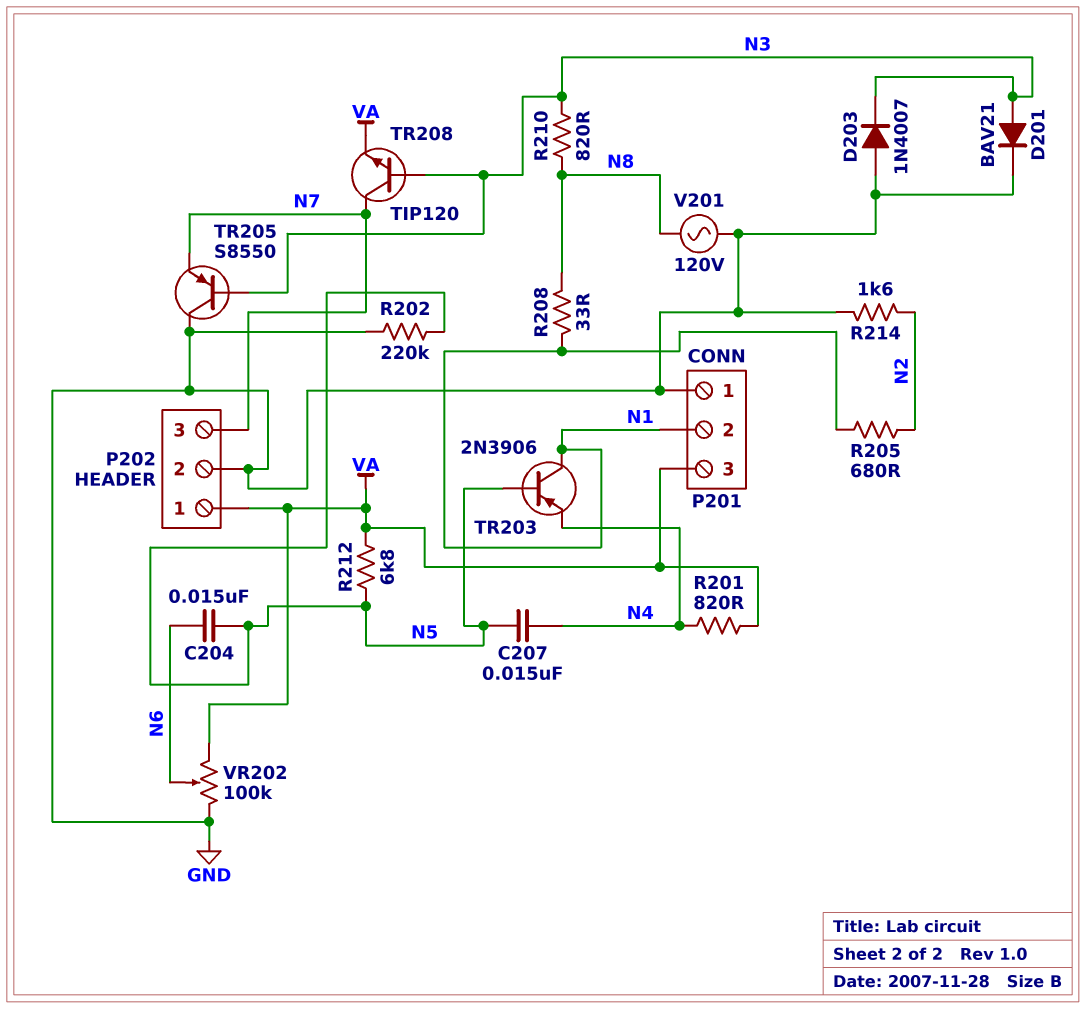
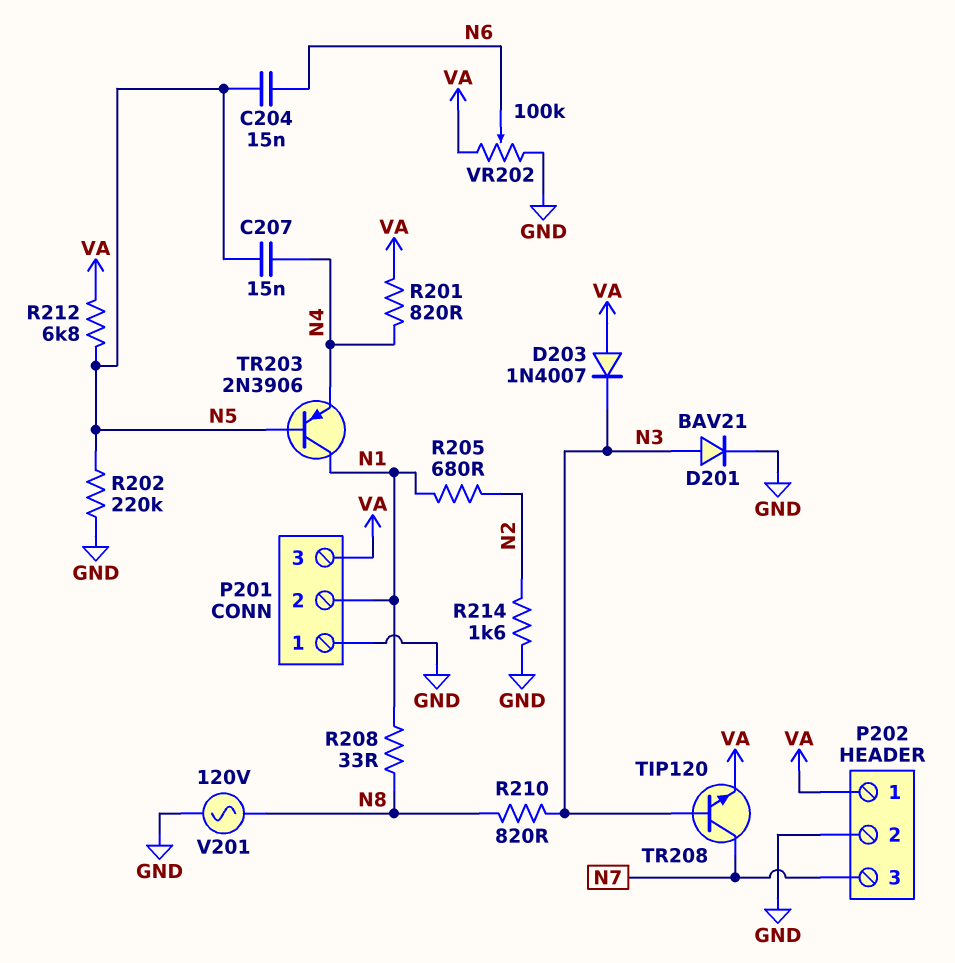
D203: diode 1N4007 (A GND, K N3) -> diode 1N4007 (A VA, K N3)
TR205: PNP S8550 (B N3, C GND, E N7) -> none

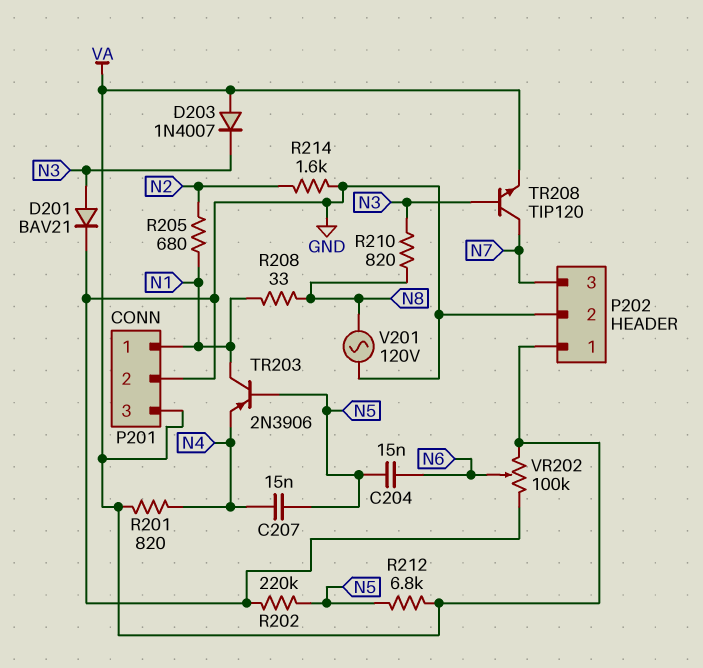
P201 pin 1: GND -> N1
P201 pin 2: N1 -> GND

